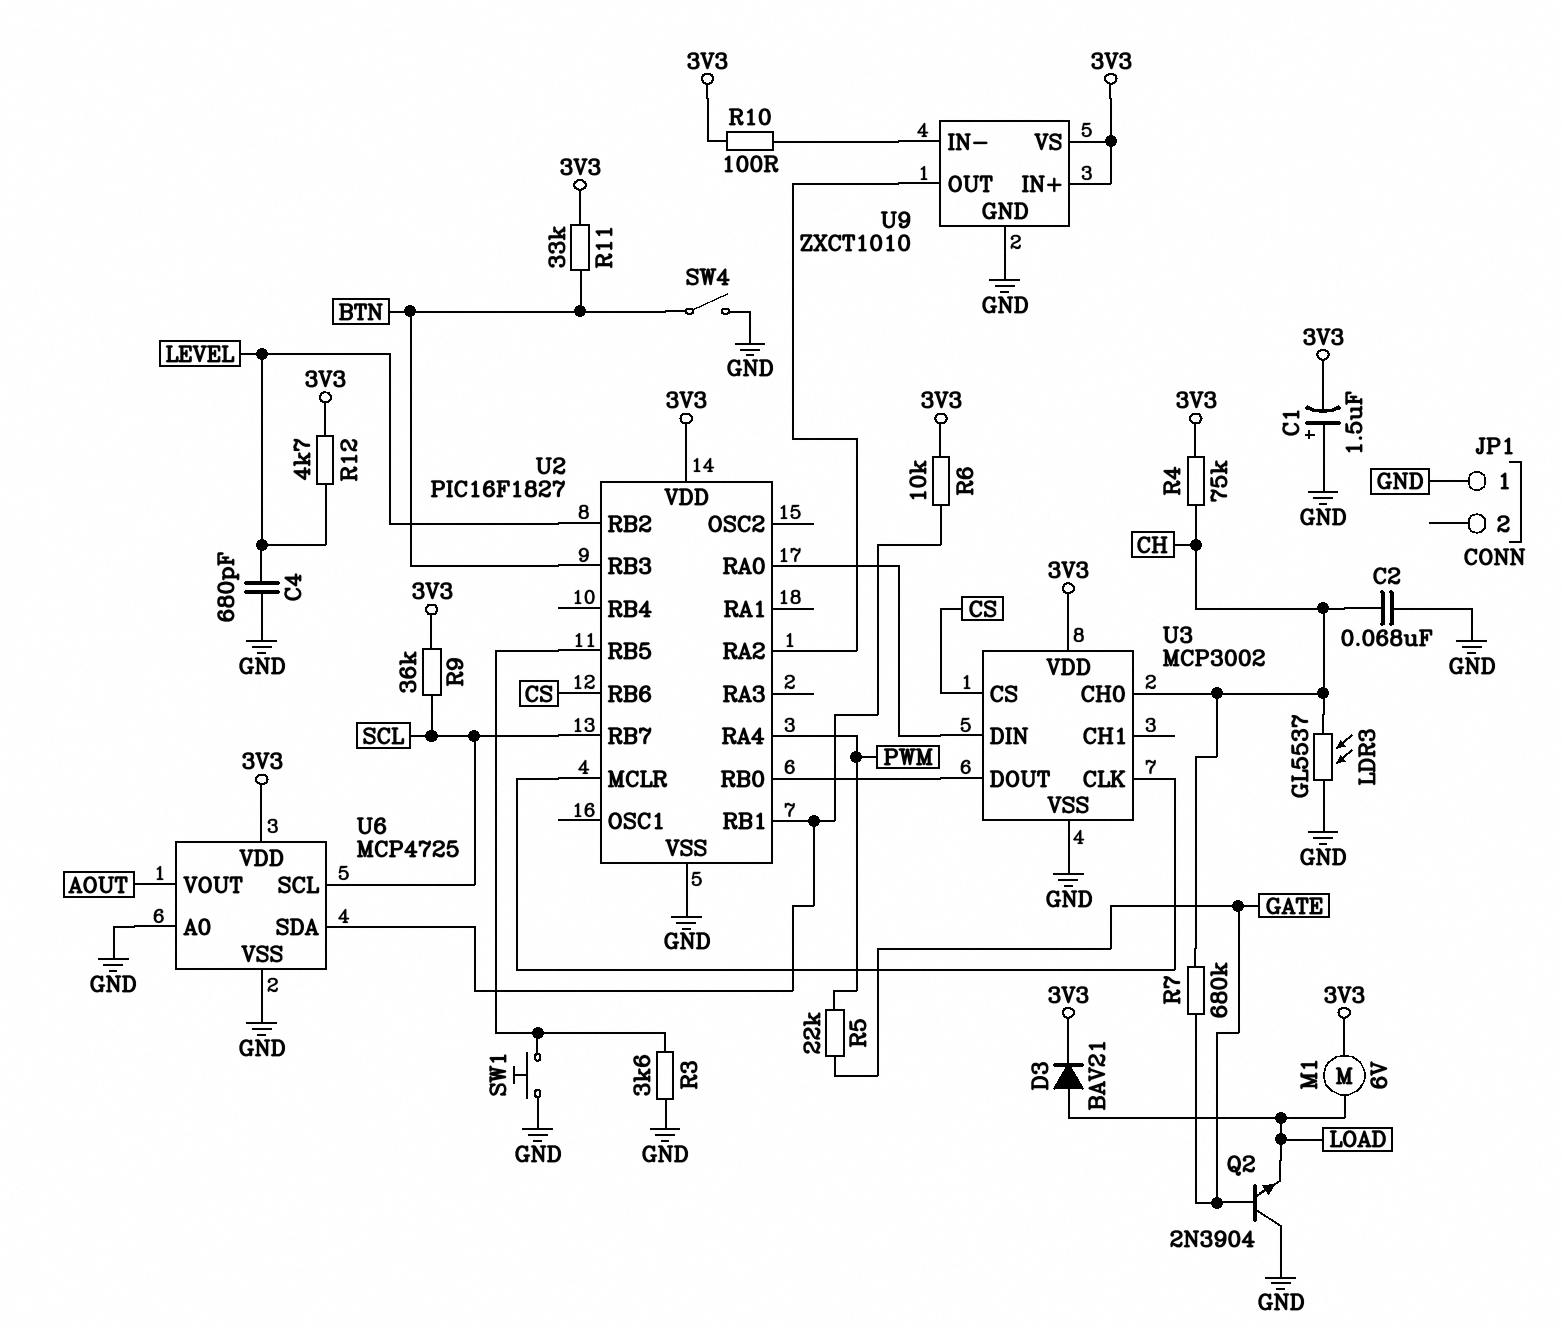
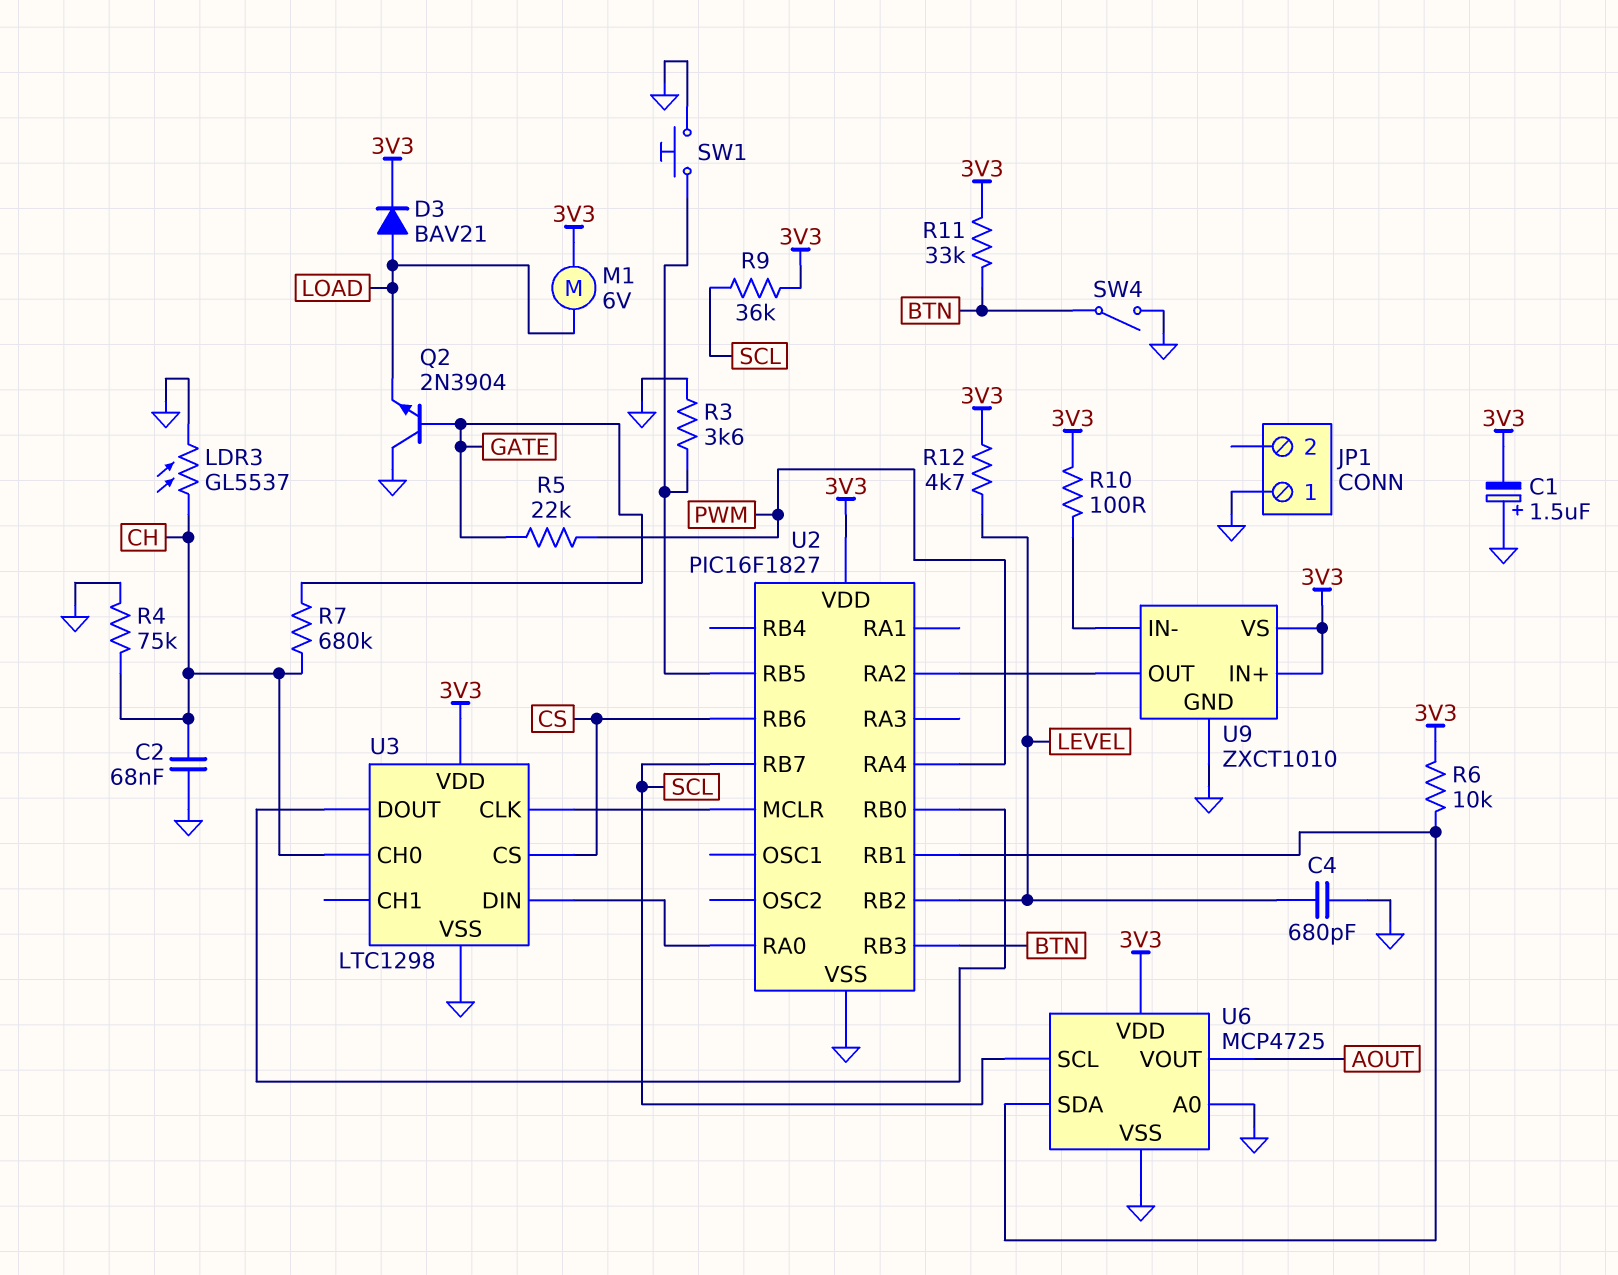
R4: 75k (3V3, CH) -> 75k (CH, GND)
U3: MCP3002 -> LTC1298

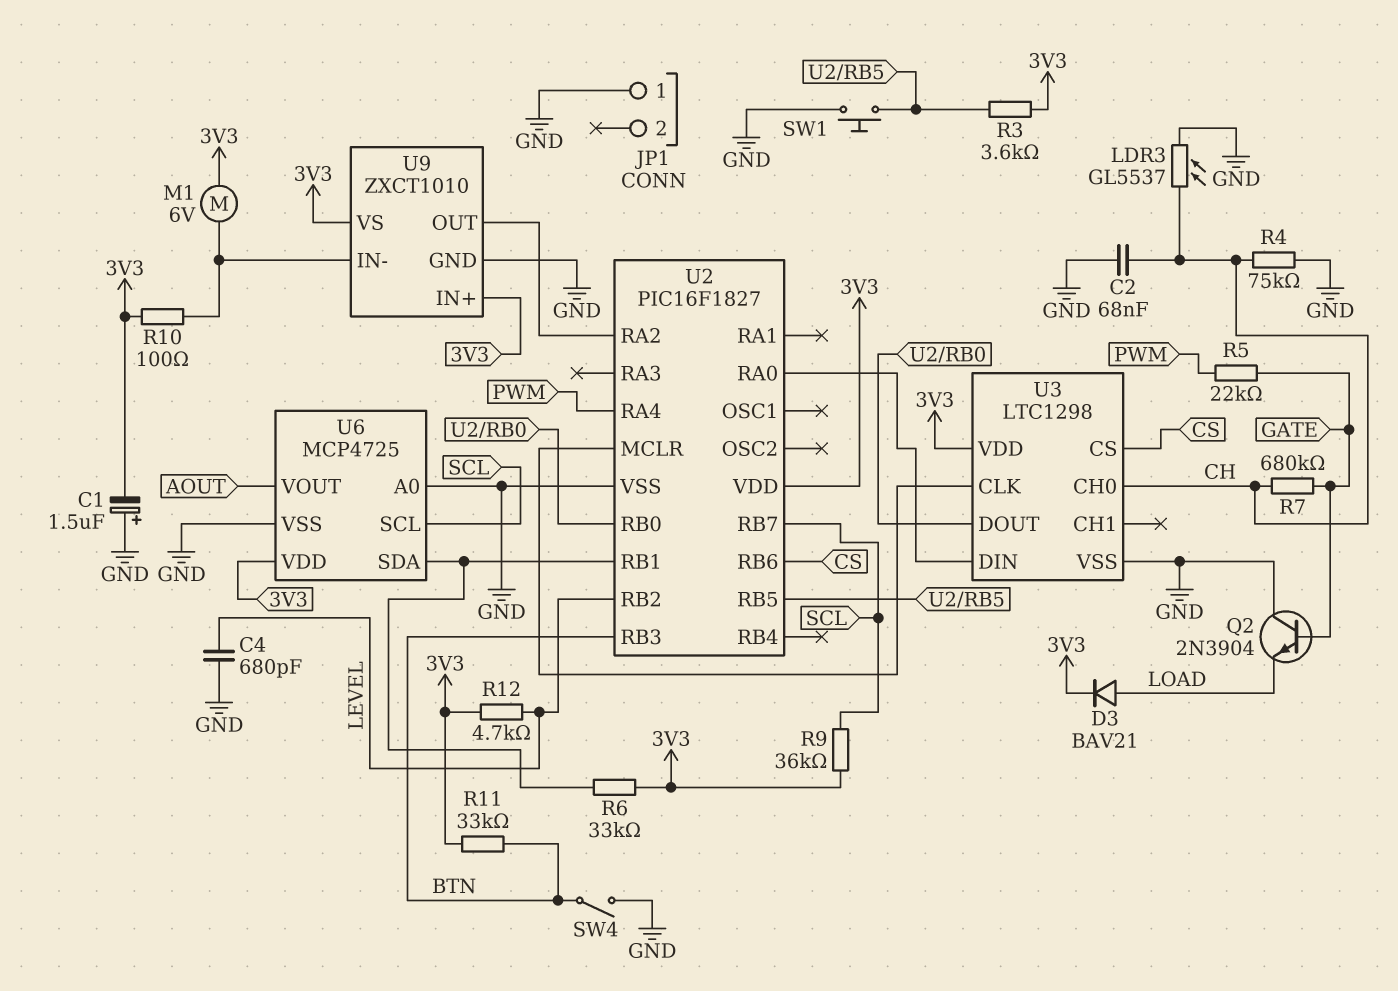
M1: motor 6V (3V3, LOAD) -> motor 6V (3V3, U9/IN-)
R3: 3.6k (GND, U2/RB5) -> 3.6k (3V3, U2/RB5)
R6: 10k (3V3, U2/RB1) -> 33k (3V3, U2/RB1)

